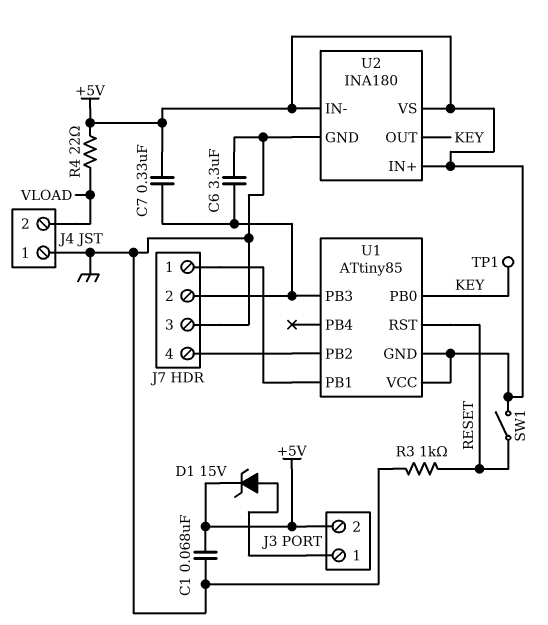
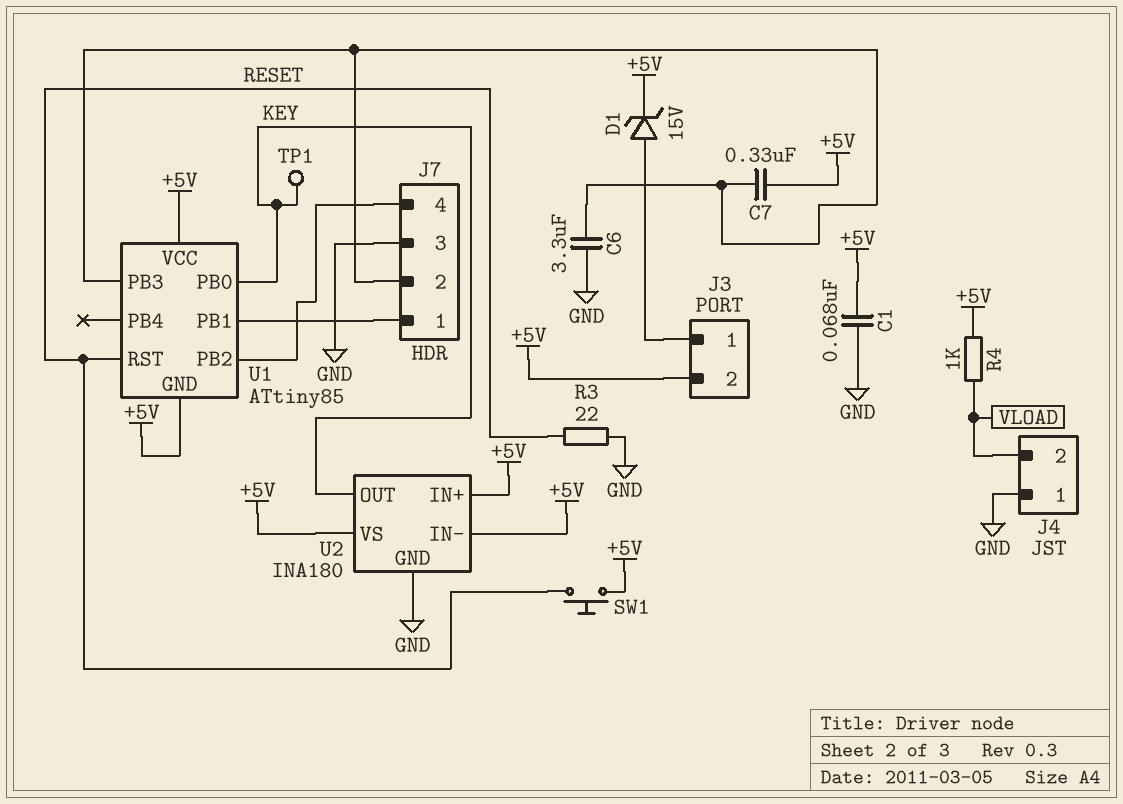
R3: 1k (GND, RESET) -> 22 (GND, RESET)
R4: 22 (+5V, VLOAD) -> 1k (+5V, VLOAD)
SW1: switch (+5V, RESET) -> button (+5V, RESET)

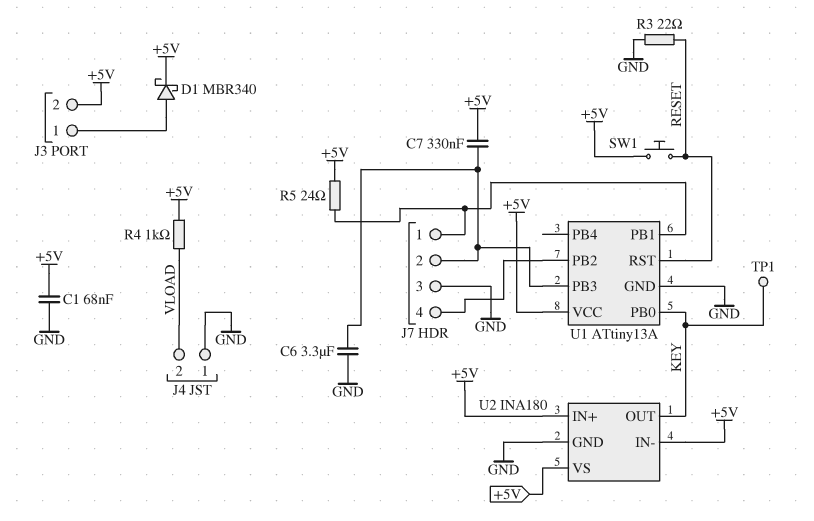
D1: zener 15V (A J3/1, K +5V) -> schottky MBR340 (A J3/1, K +5V)
R5: none -> 24 (+5V, J7/1)
U1: ATtiny85 -> ATtiny13A
U1 pin GND: +5V -> GND

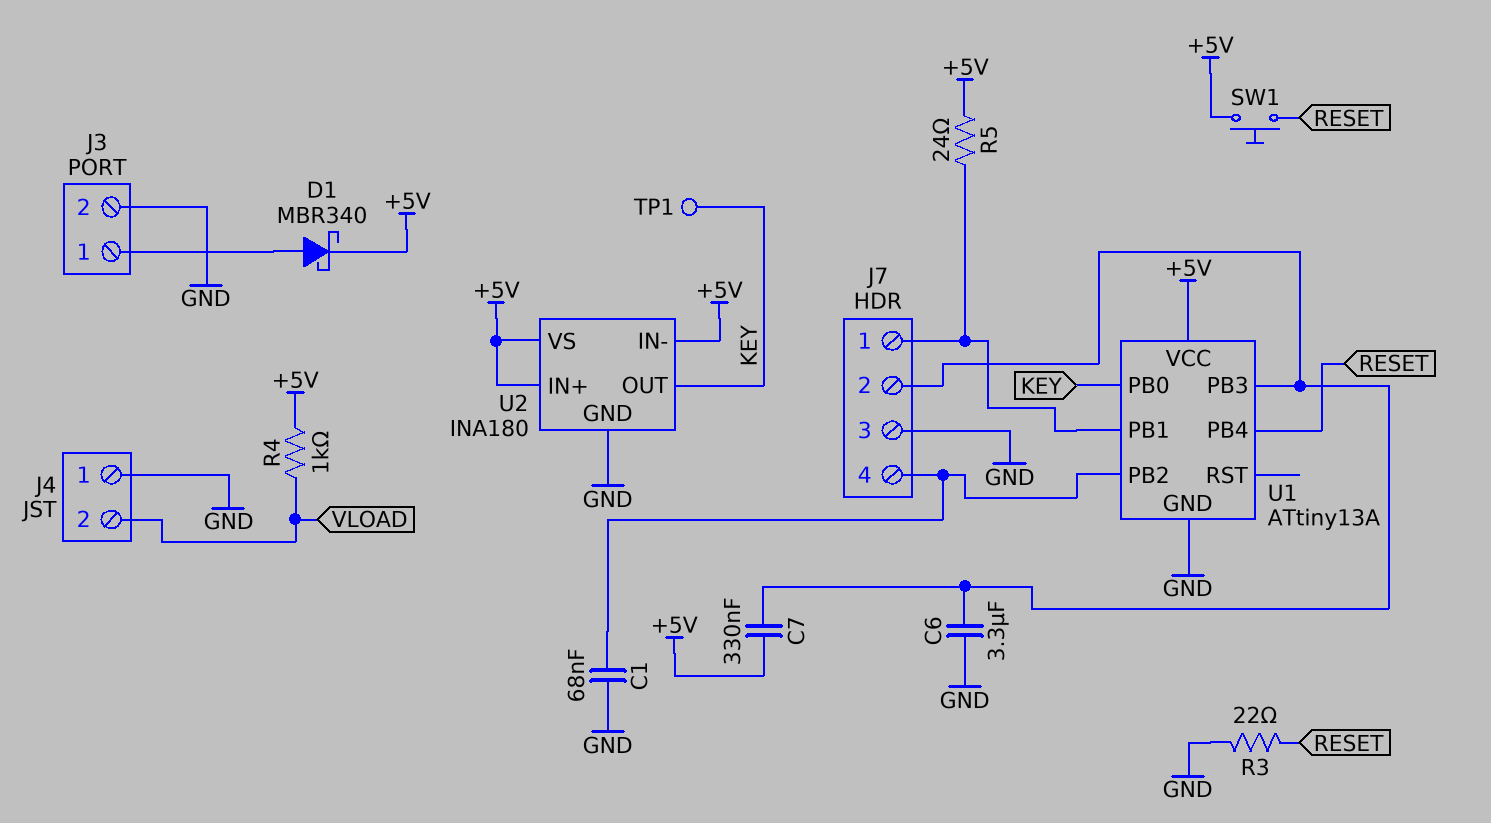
C1: 68nF (+5V, GND) -> 68nF (GND, J7/4)
J3 pin 2: +5V -> GND
U1 pin PB4: none -> RESET
U1 pin RST: RESET -> none

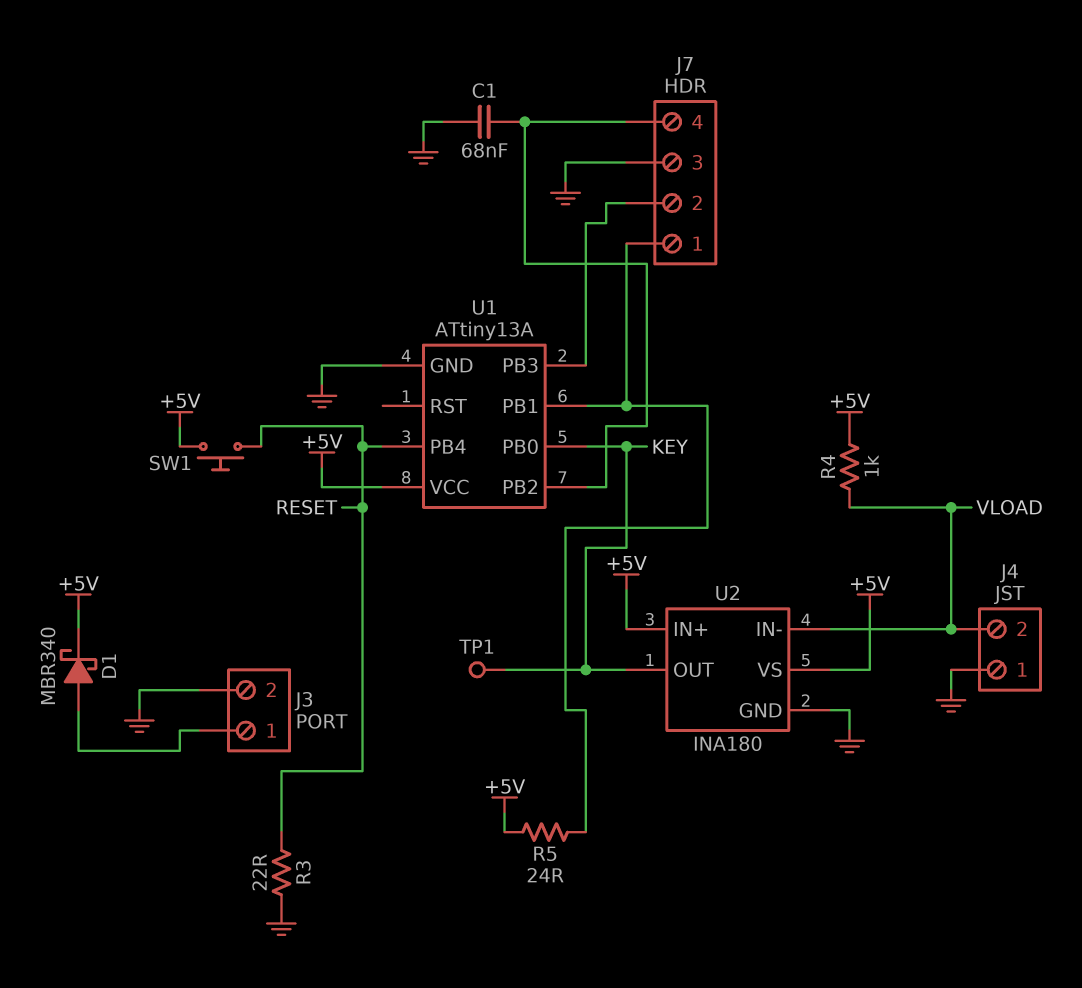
C6: 3.3uF (GND, J7/2) -> none
C7: 330nF (+5V, J7/2) -> none
U2 pin IN-: +5V -> VLOAD

